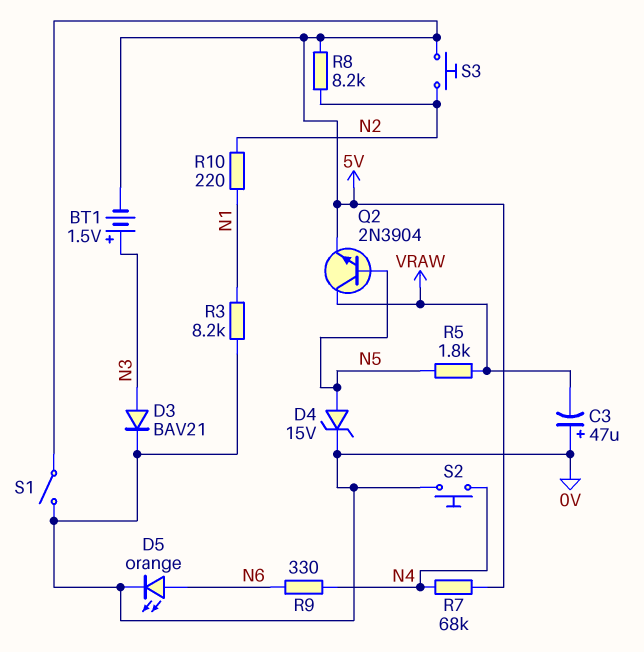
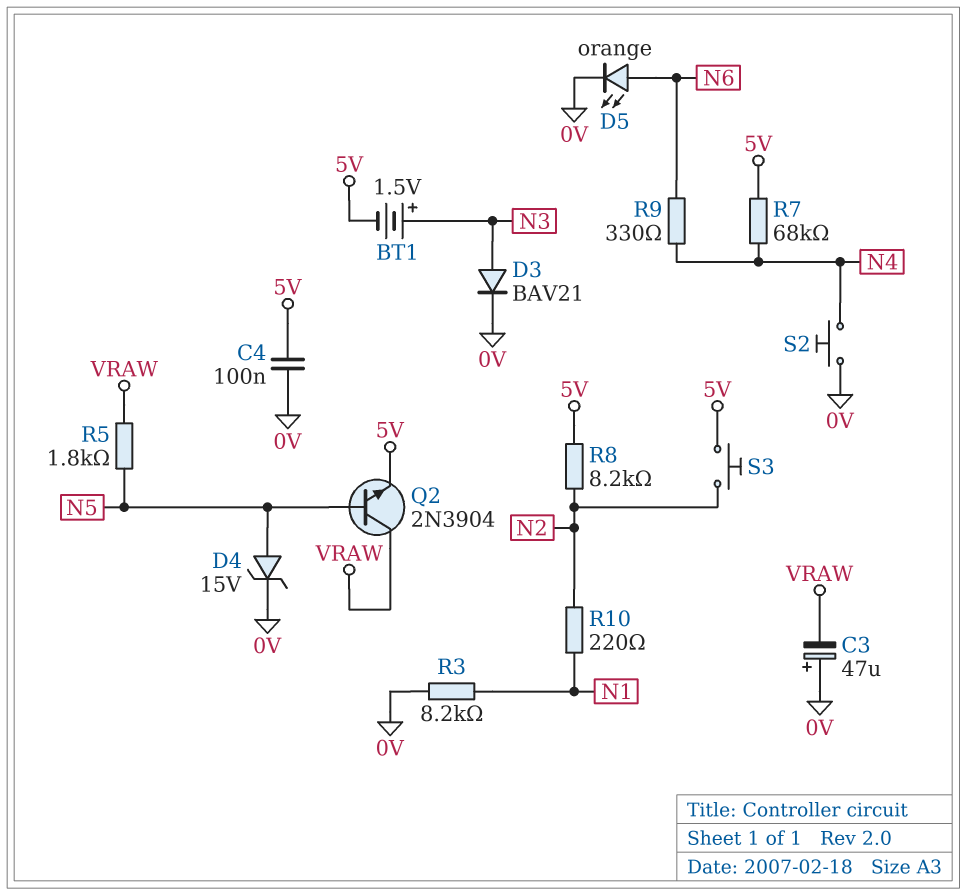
C4: none -> 100nF (0V, 5V)
S1: switch (0V, 5V) -> none

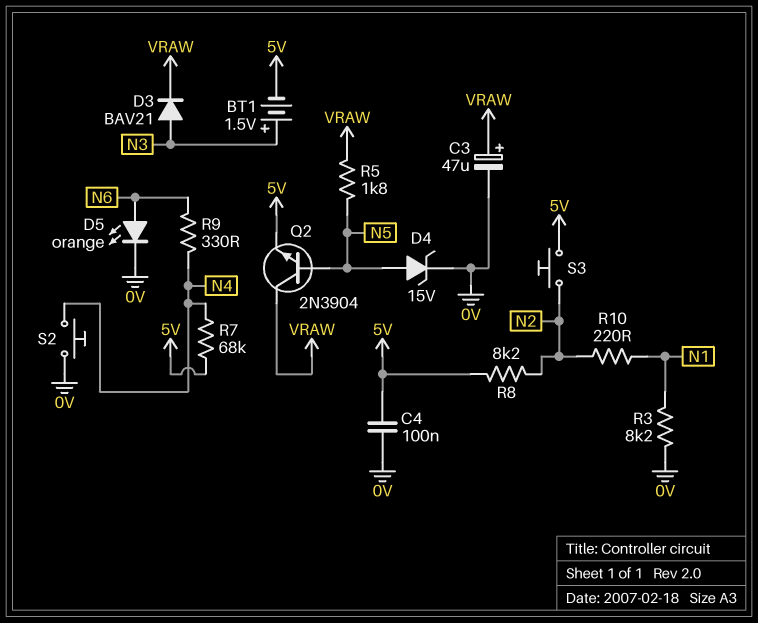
C3: 47uF (plus 0V, minus VRAW) -> 47uF (plus VRAW, minus 0V)
D3: diode BAV21 (A N3, K 0V) -> diode BAV21 (A N3, K VRAW)

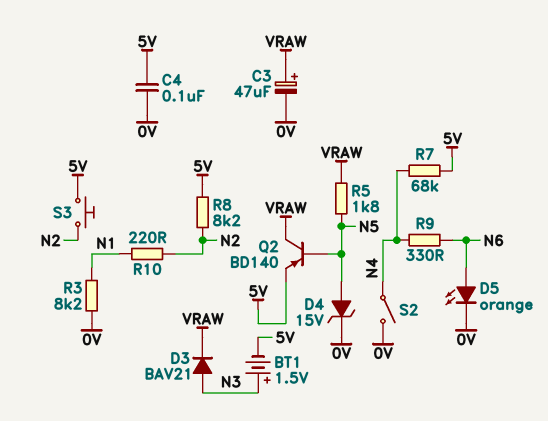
Q2: NPN 2N3904 (B N5, C VRAW, E 5V) -> PNP BD140 (B N5, C VRAW, E 5V)
S2: button (0V, N4) -> switch (0V, N4)

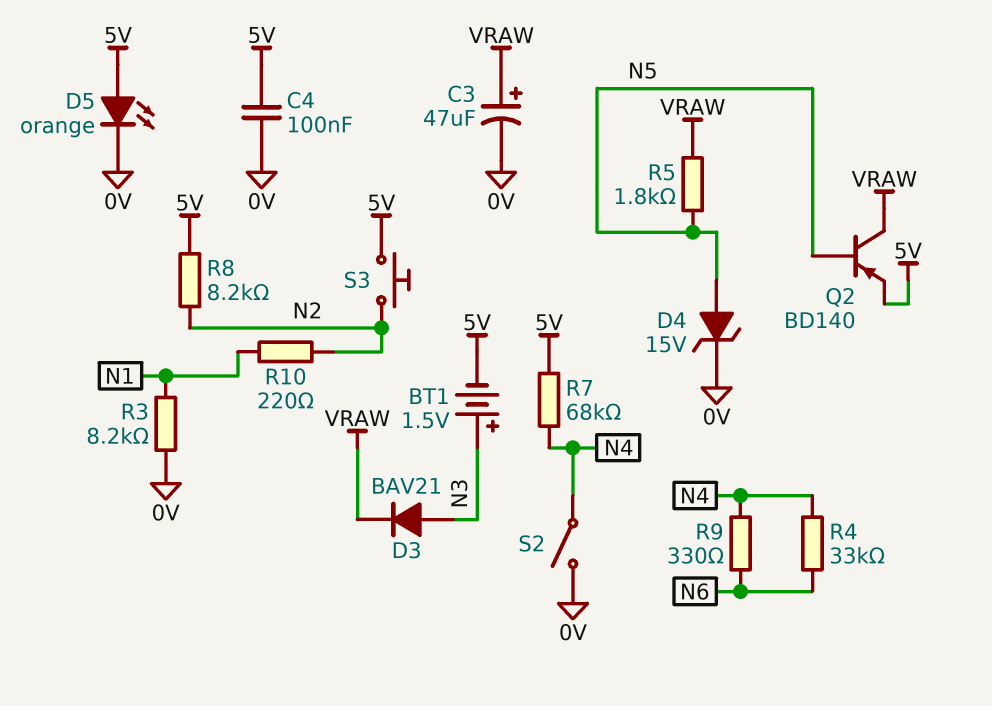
D5: LED orange (A N6, K 0V) -> LED orange (A 5V, K 0V)
R4: none -> 33k (N4, N6)

